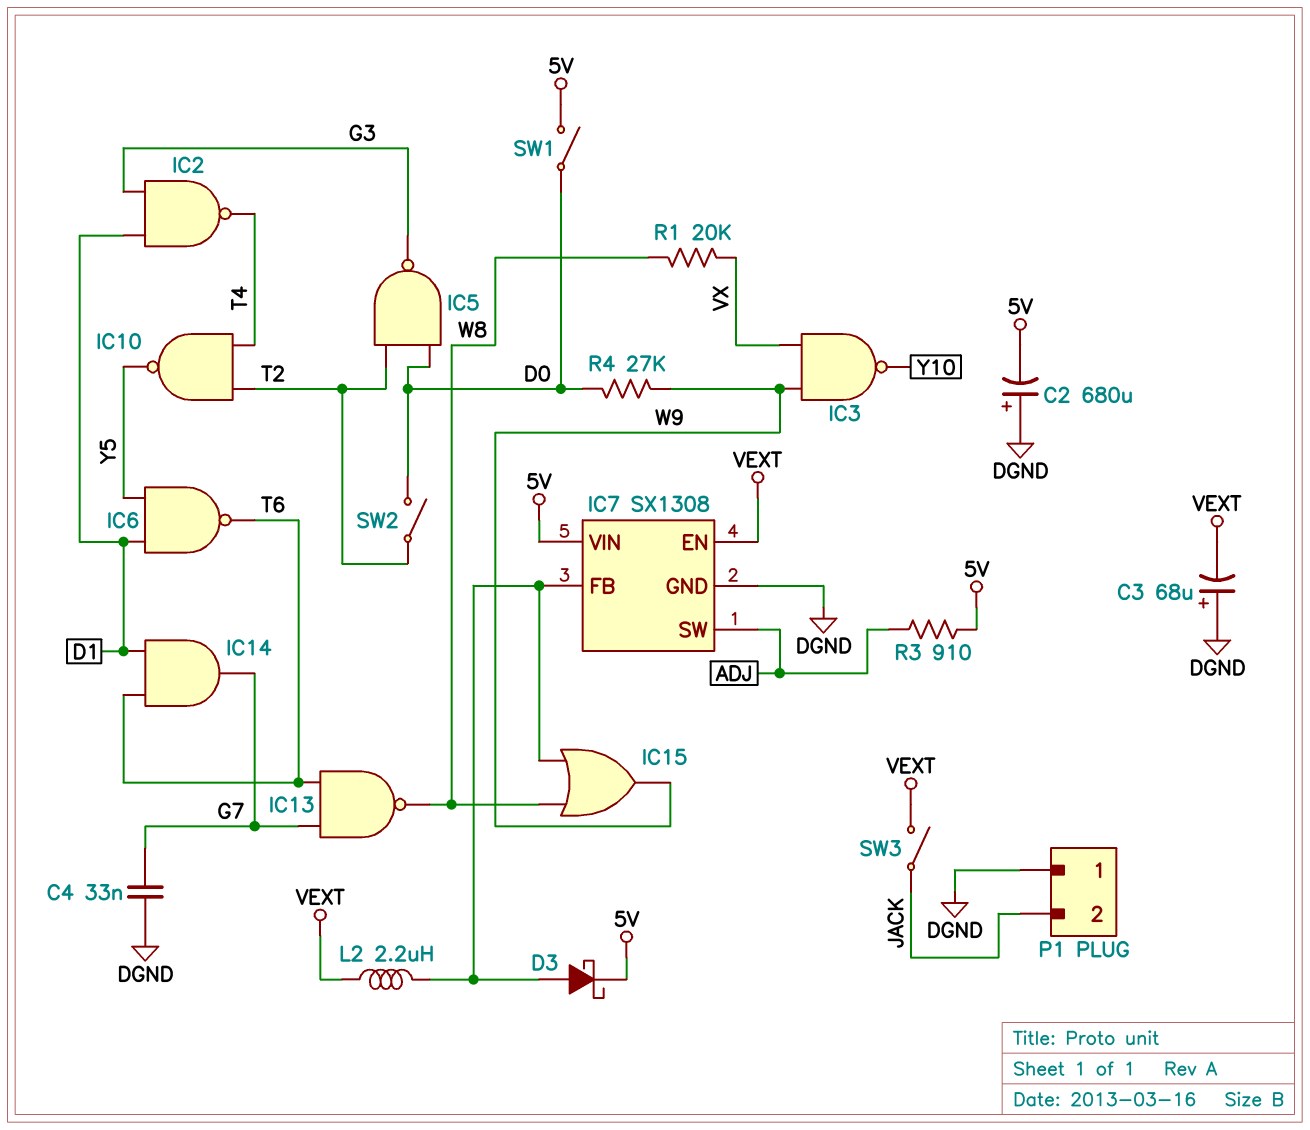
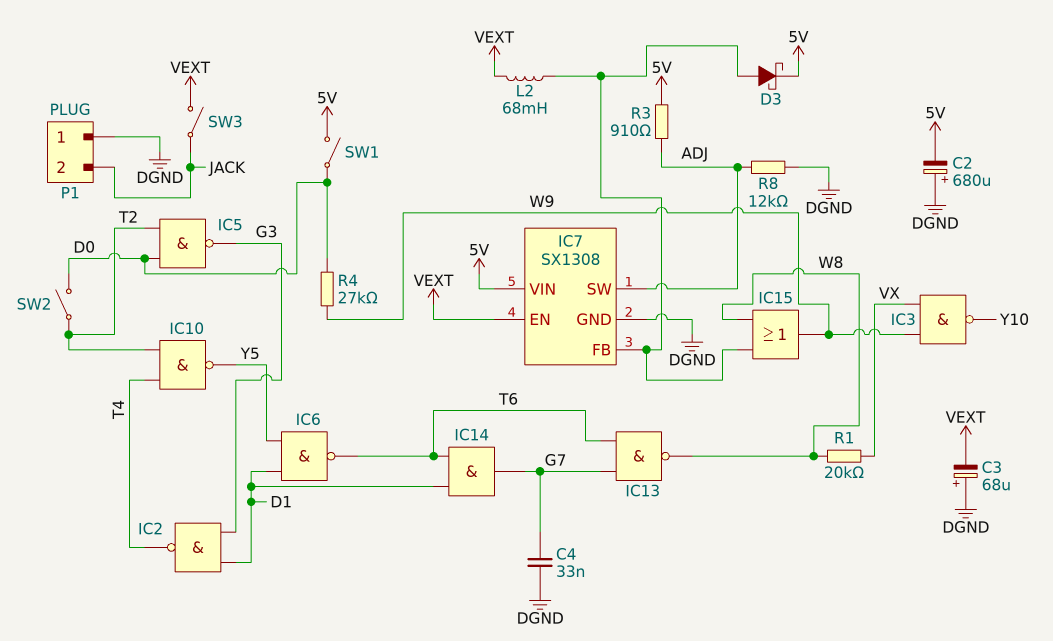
L2: 2.2uH (IC7/FB, VEXT) -> 68mH (IC7/FB, VEXT)
R8: none -> 12k (ADJ, DGND)

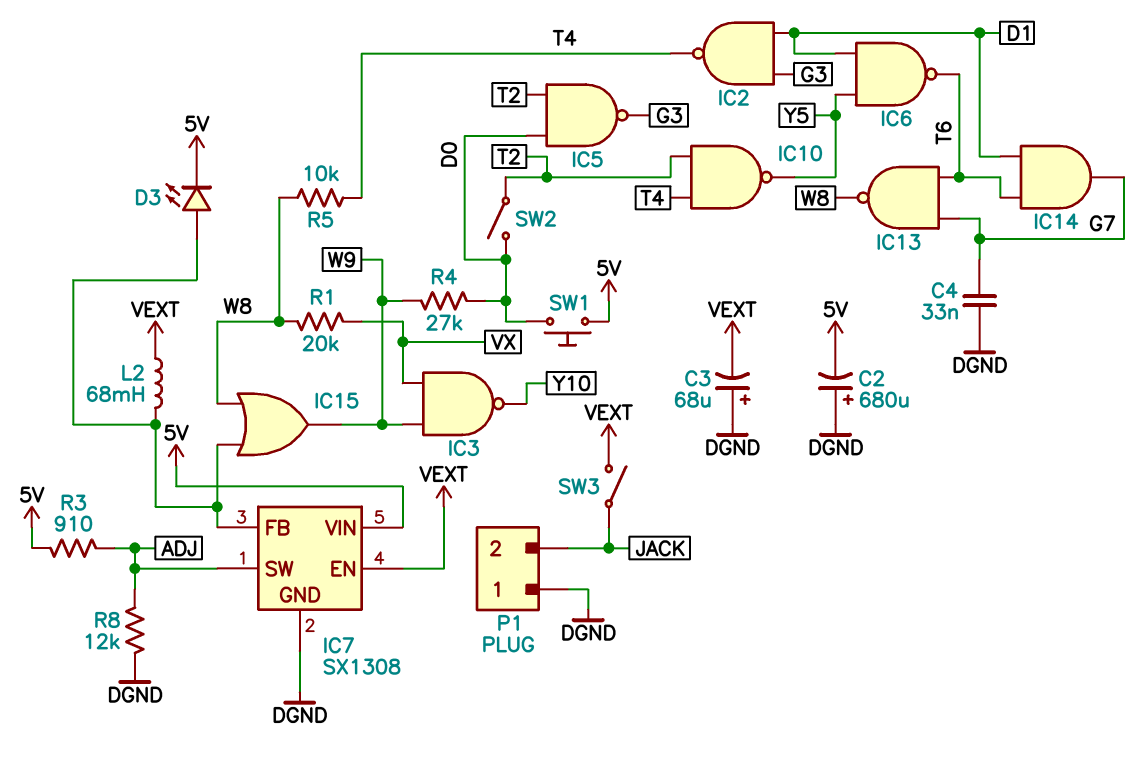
D3: schottky (A IC7/FB, K 5V) -> LED (A IC7/FB, K 5V)
R5: none -> 10k (T4, W8)
SW1: switch (5V, D0) -> button (5V, D0)

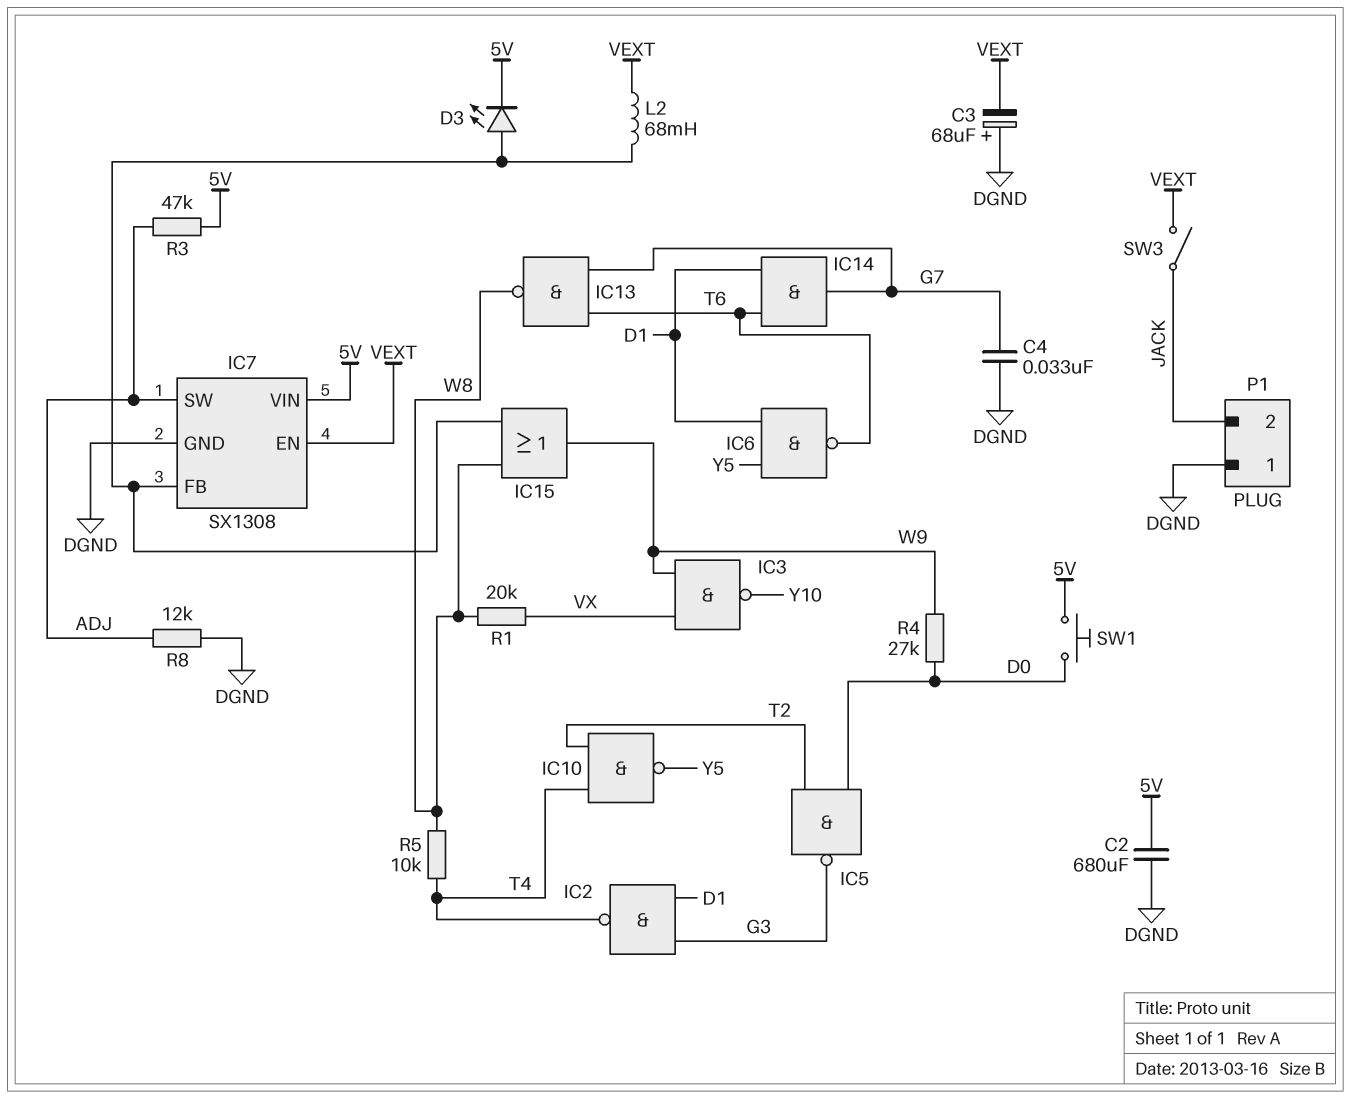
C2: 680uF (plus DGND, minus 5V) -> 680uF (5V, DGND)
R3: 910 (5V, ADJ) -> 47k (5V, ADJ)
SW2: switch (D0, T2) -> none

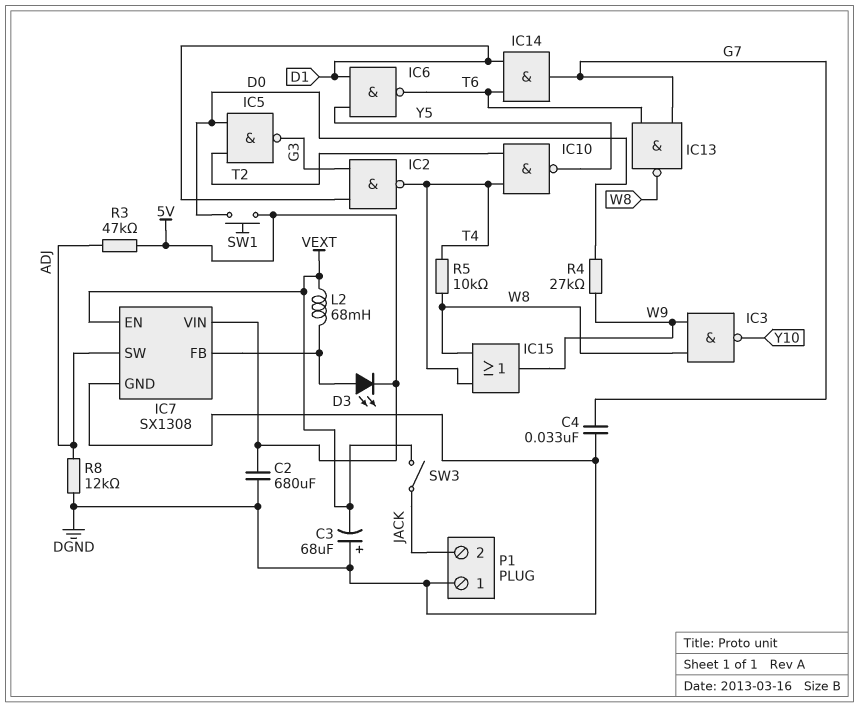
IC3: NAND (in VX, in W9, out Y10) -> NAND (in W8, in W9, out Y10)
IC15: OR (in IC7/FB, in W8, out W9) -> OR (in T4, in W8, out W9)
R1: 20k (VX, W8) -> none

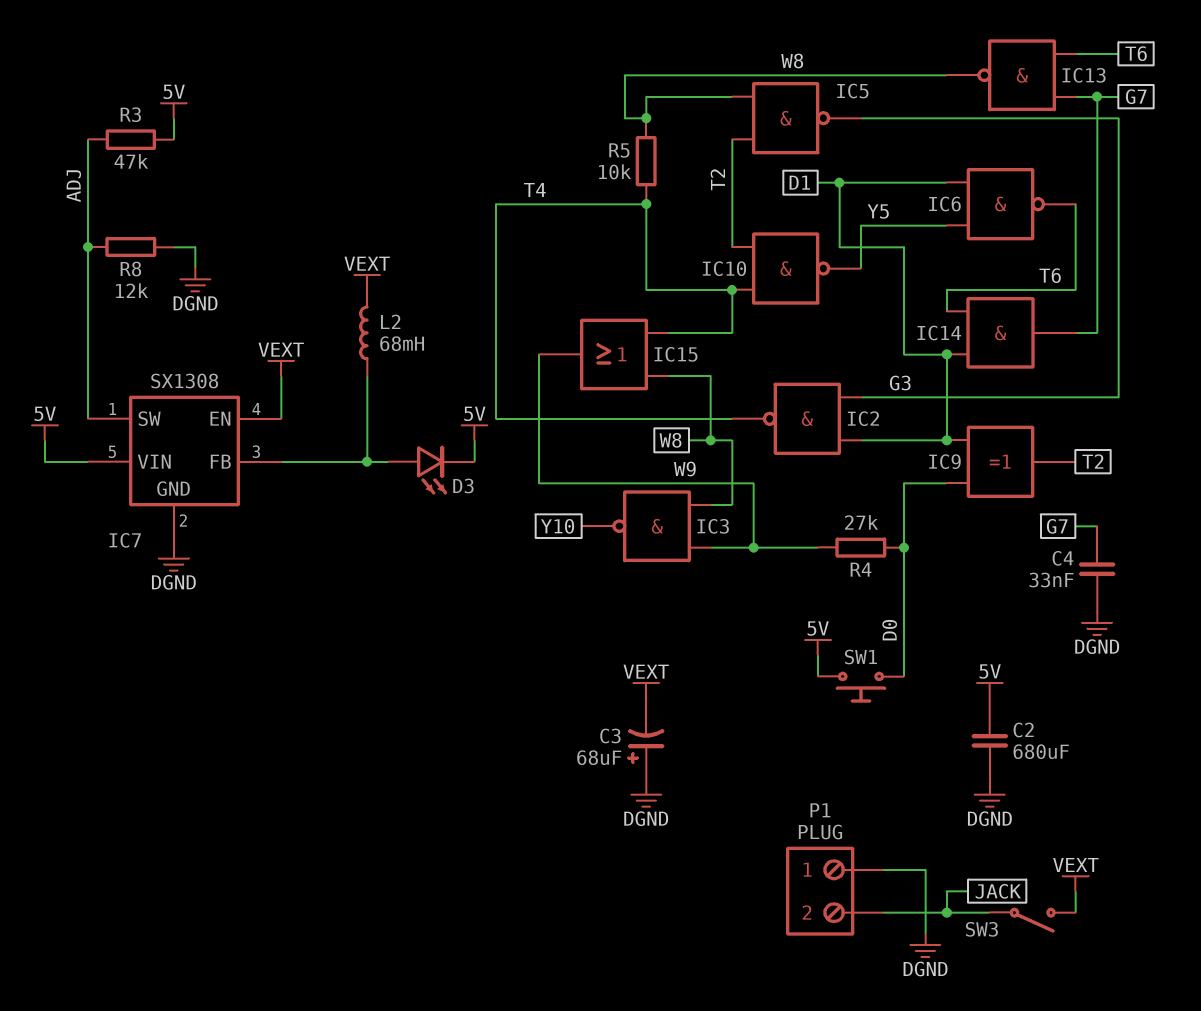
IC5: NAND (in D0, in T2, out G3) -> NAND (in T2, in W8, out G3)
IC9: none -> XOR (in D0, in D1, out T2)

